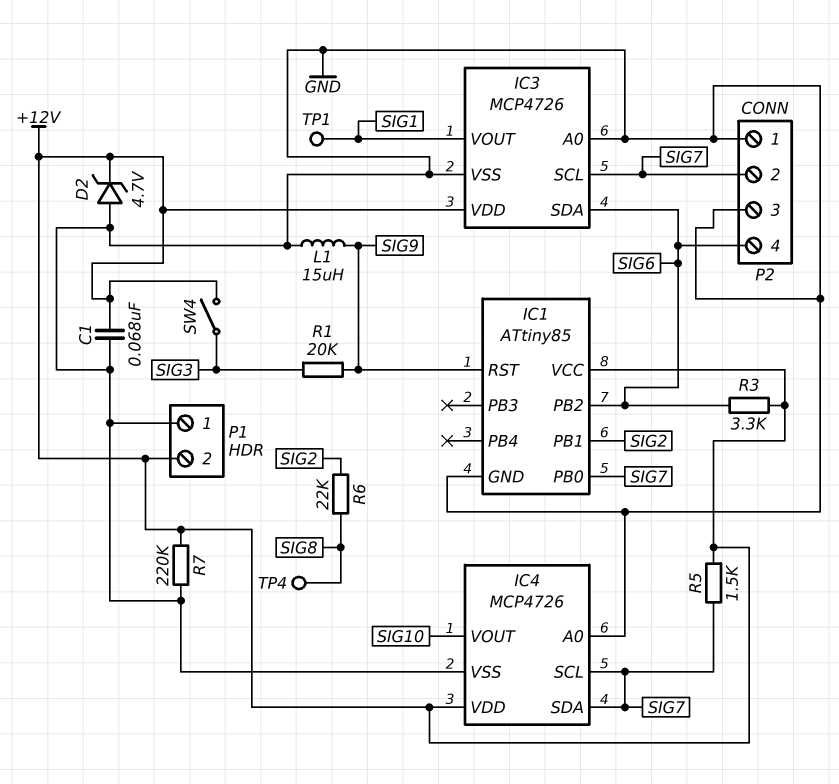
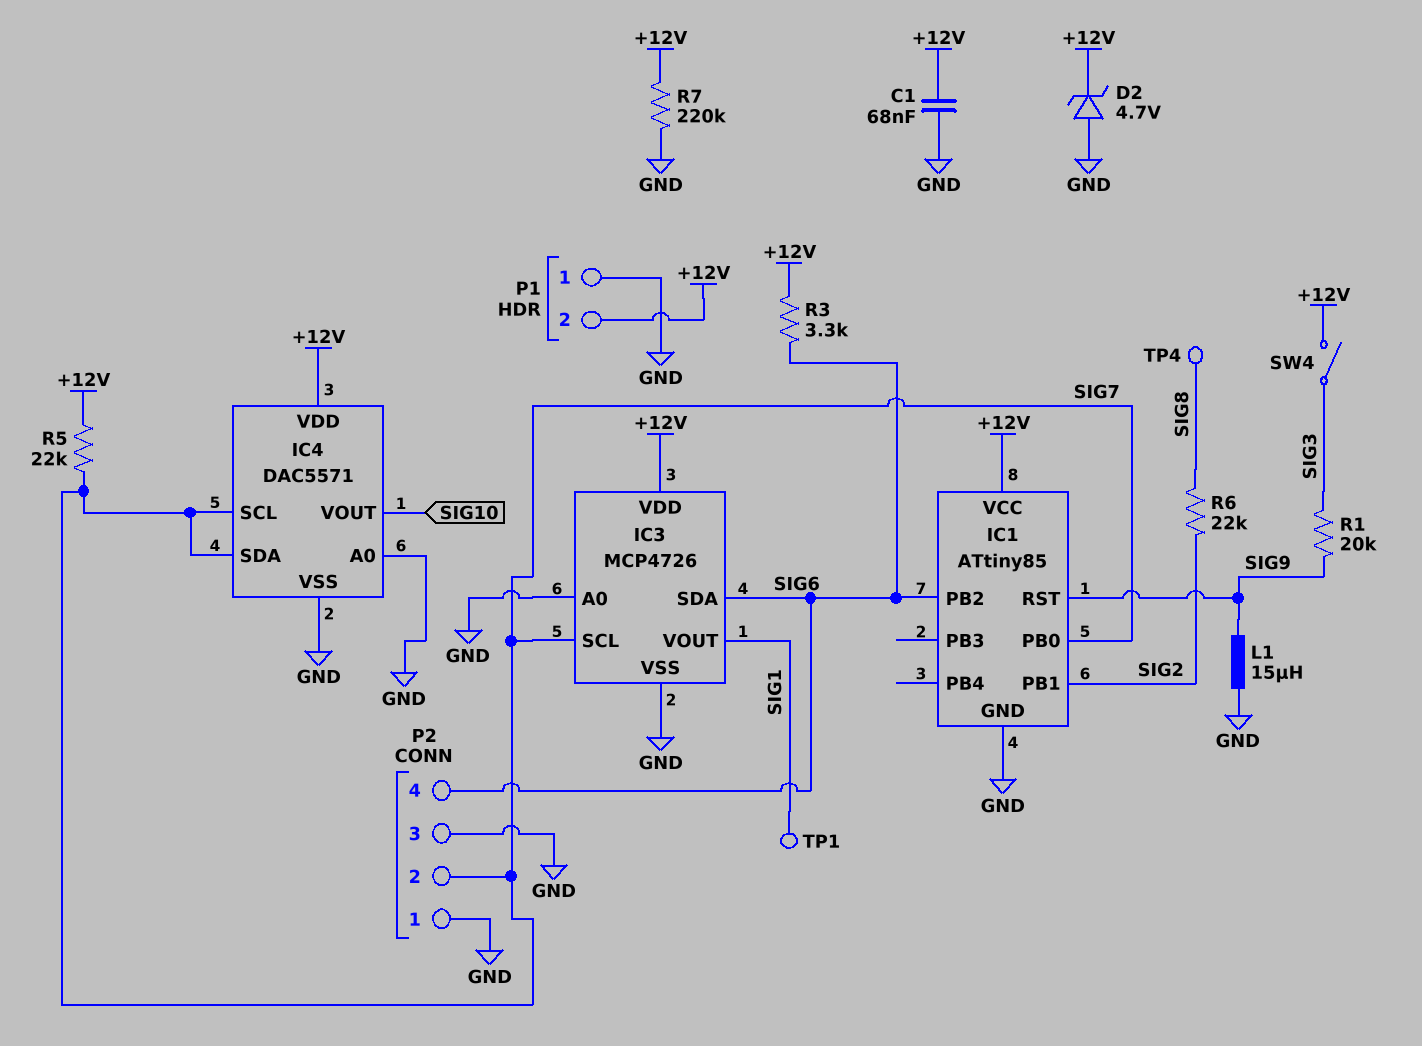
IC4: MCP4726 -> DAC5571
R5: 1.5k (+12V, SIG7) -> 22k (+12V, SIG7)

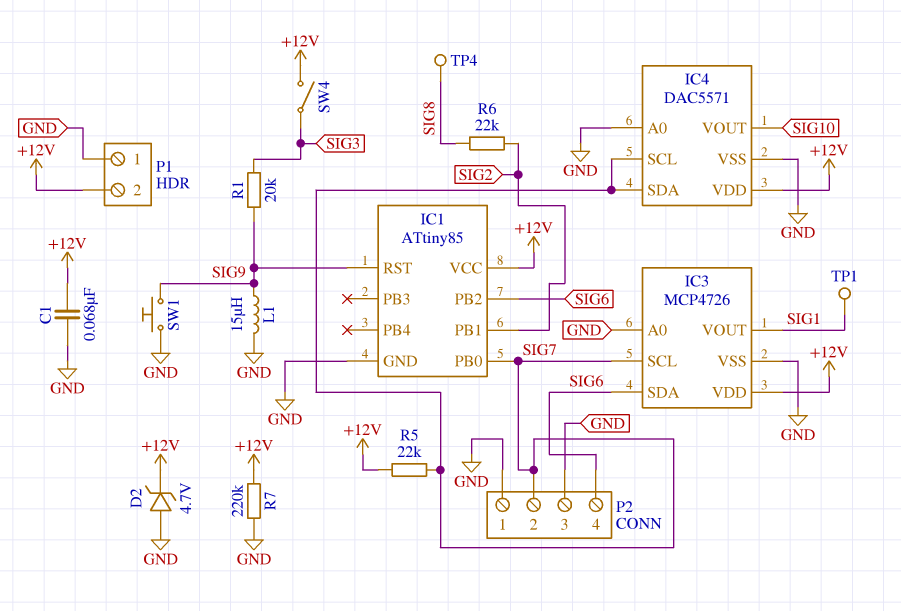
R3: 3.3k (+12V, SIG6) -> none
SW1: none -> button (GND, SIG9)

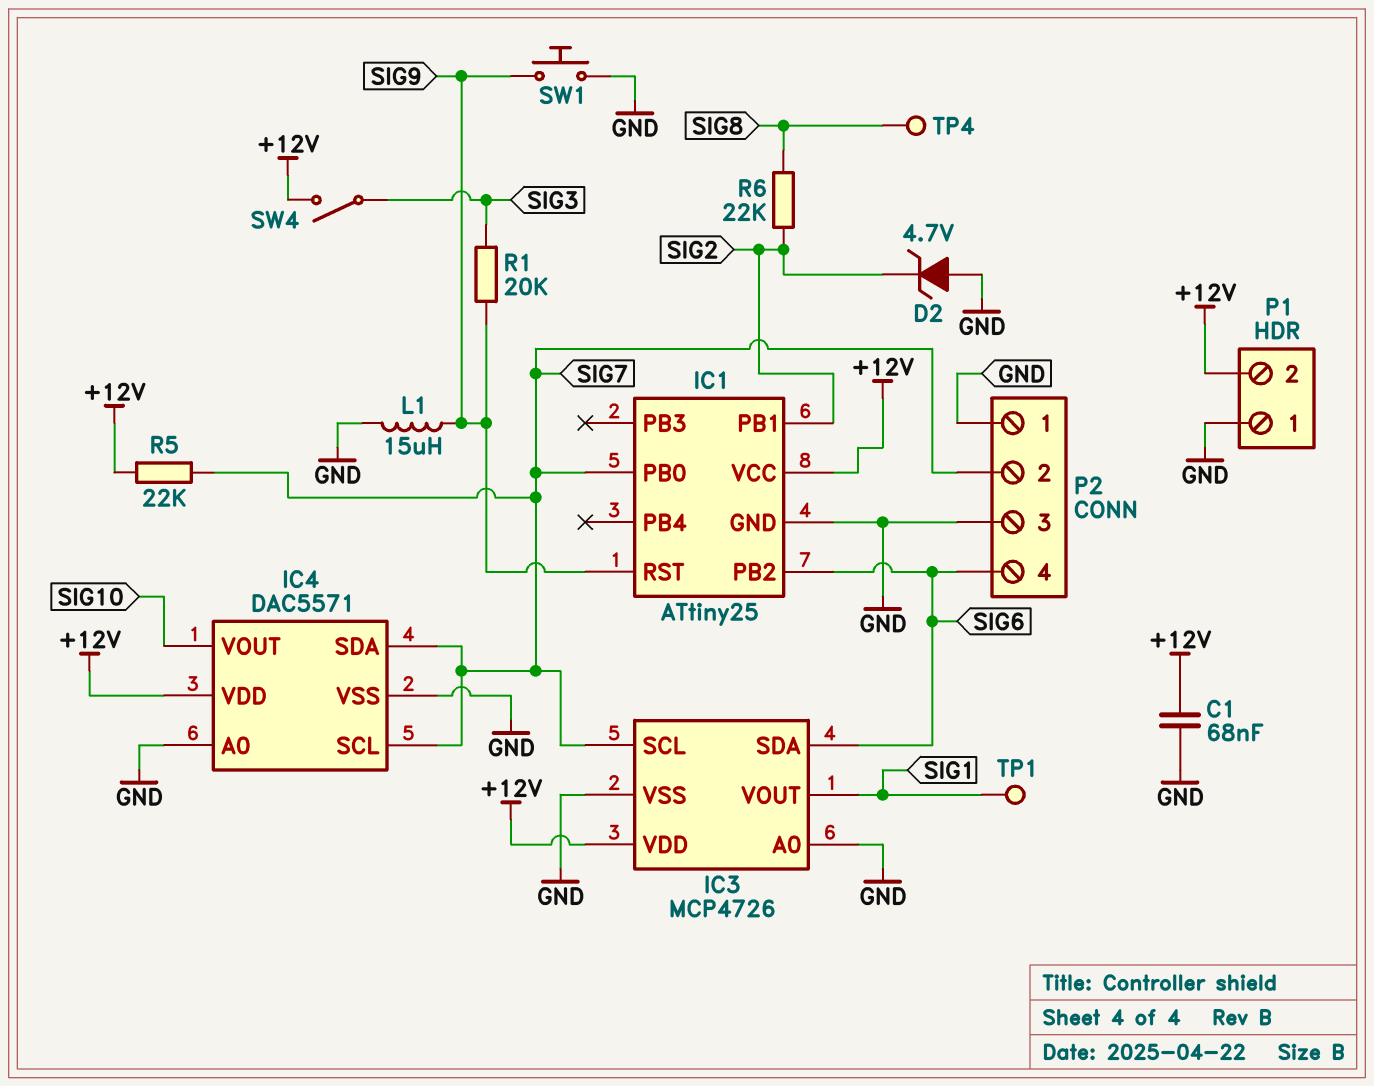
D2: zener 4.7V (A GND, K +12V) -> zener 4.7V (A GND, K SIG2)
IC1: ATtiny85 -> ATtiny25
R7: 220k (+12V, GND) -> none

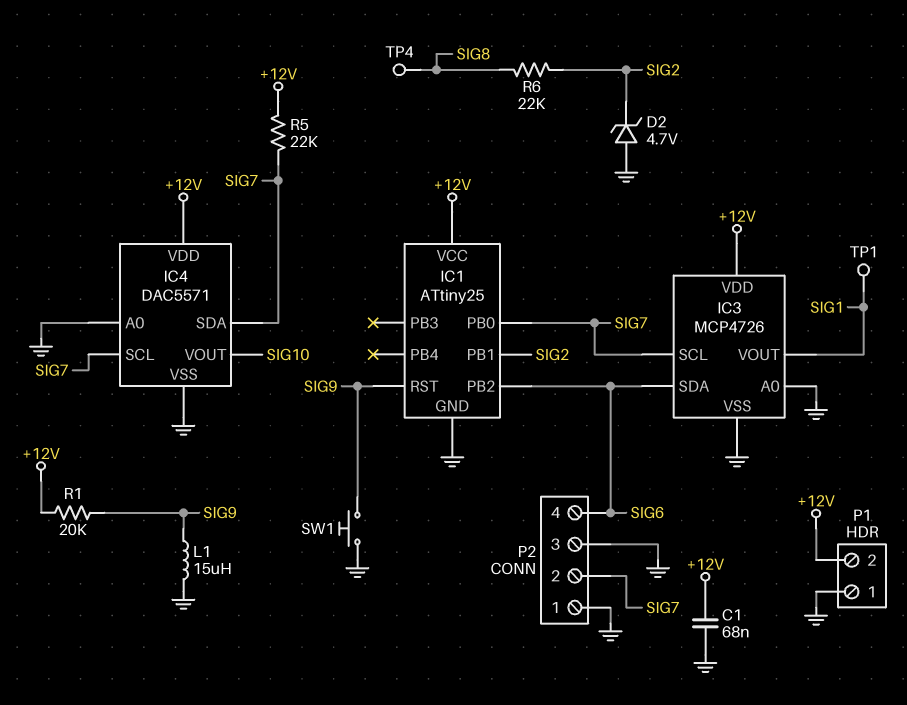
R1: 20k (SIG3, SIG9) -> 20k (+12V, SIG9)
SW4: switch (+12V, SIG3) -> none

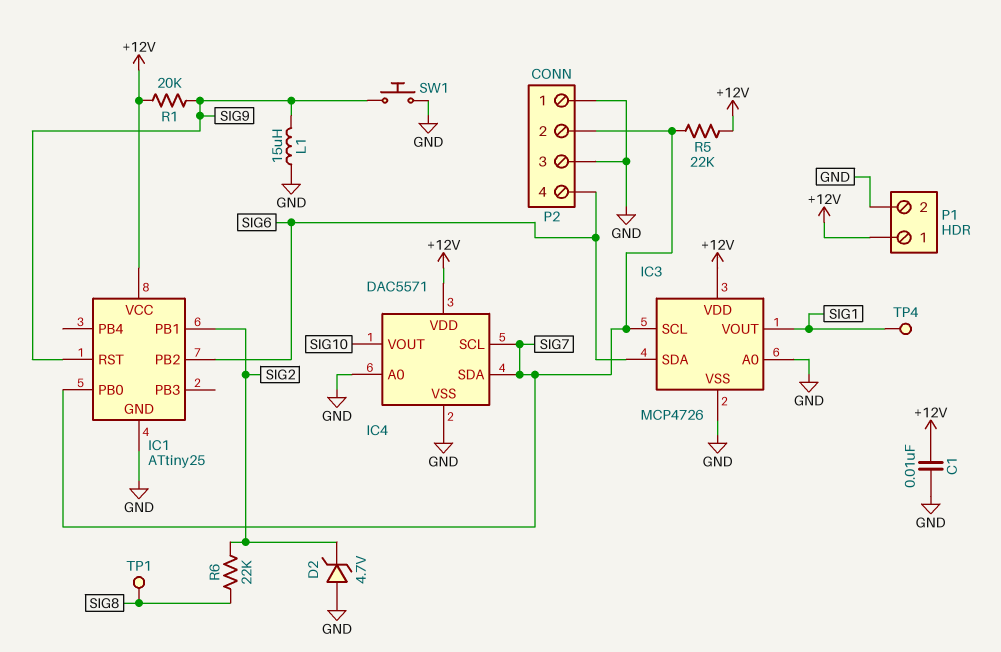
C1: 68nF (+12V, GND) -> 10nF (+12V, GND)
P1 pin 1: GND -> +12V
P1 pin 2: +12V -> GND
TP1: test point (SIG1) -> test point (SIG8)
TP4: test point (SIG8) -> test point (SIG1)

